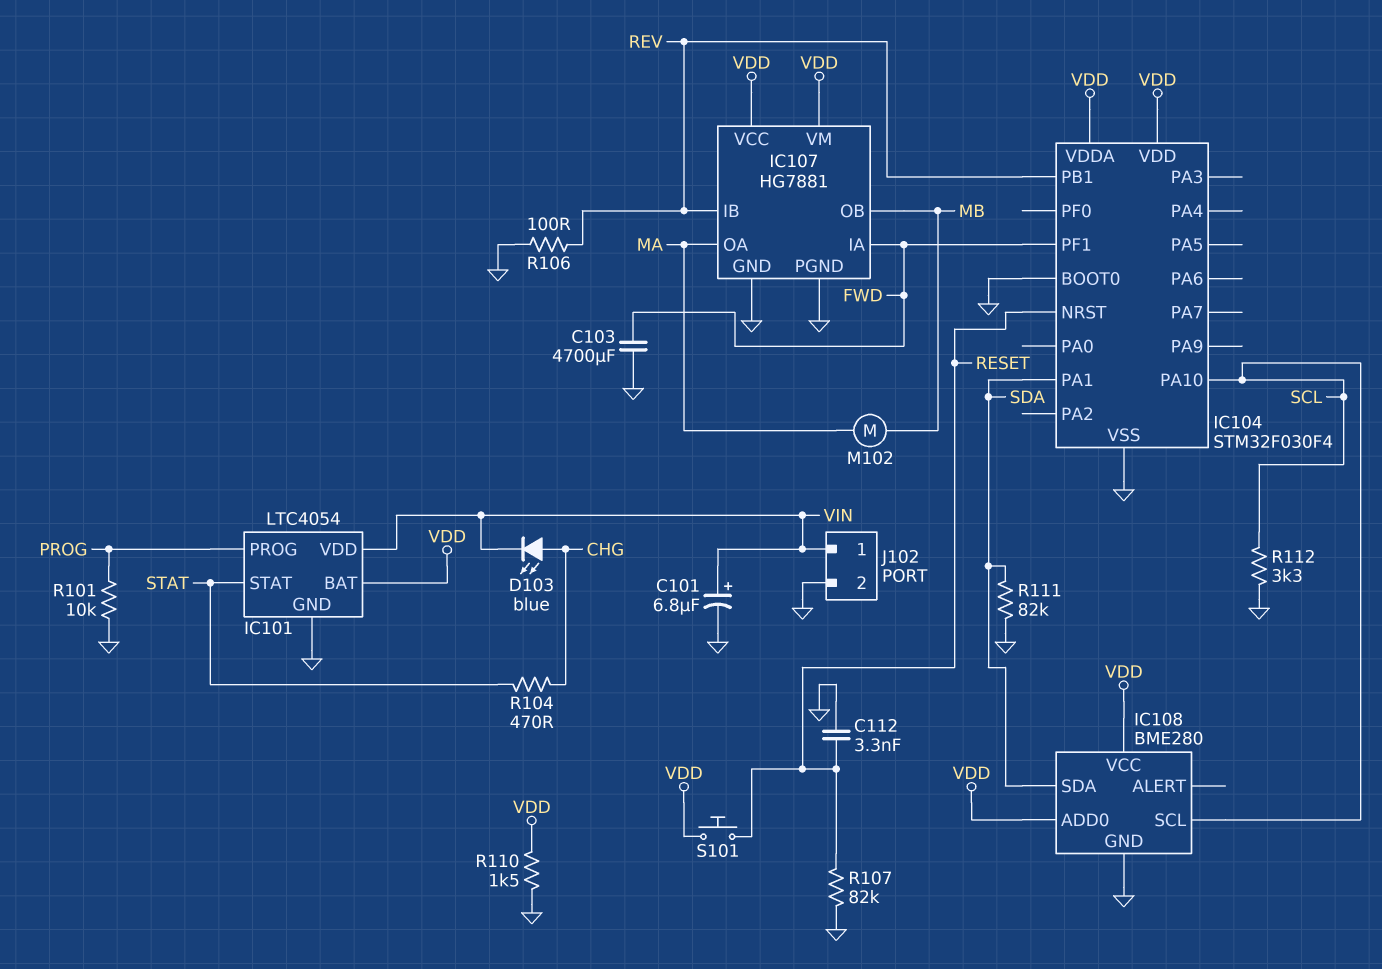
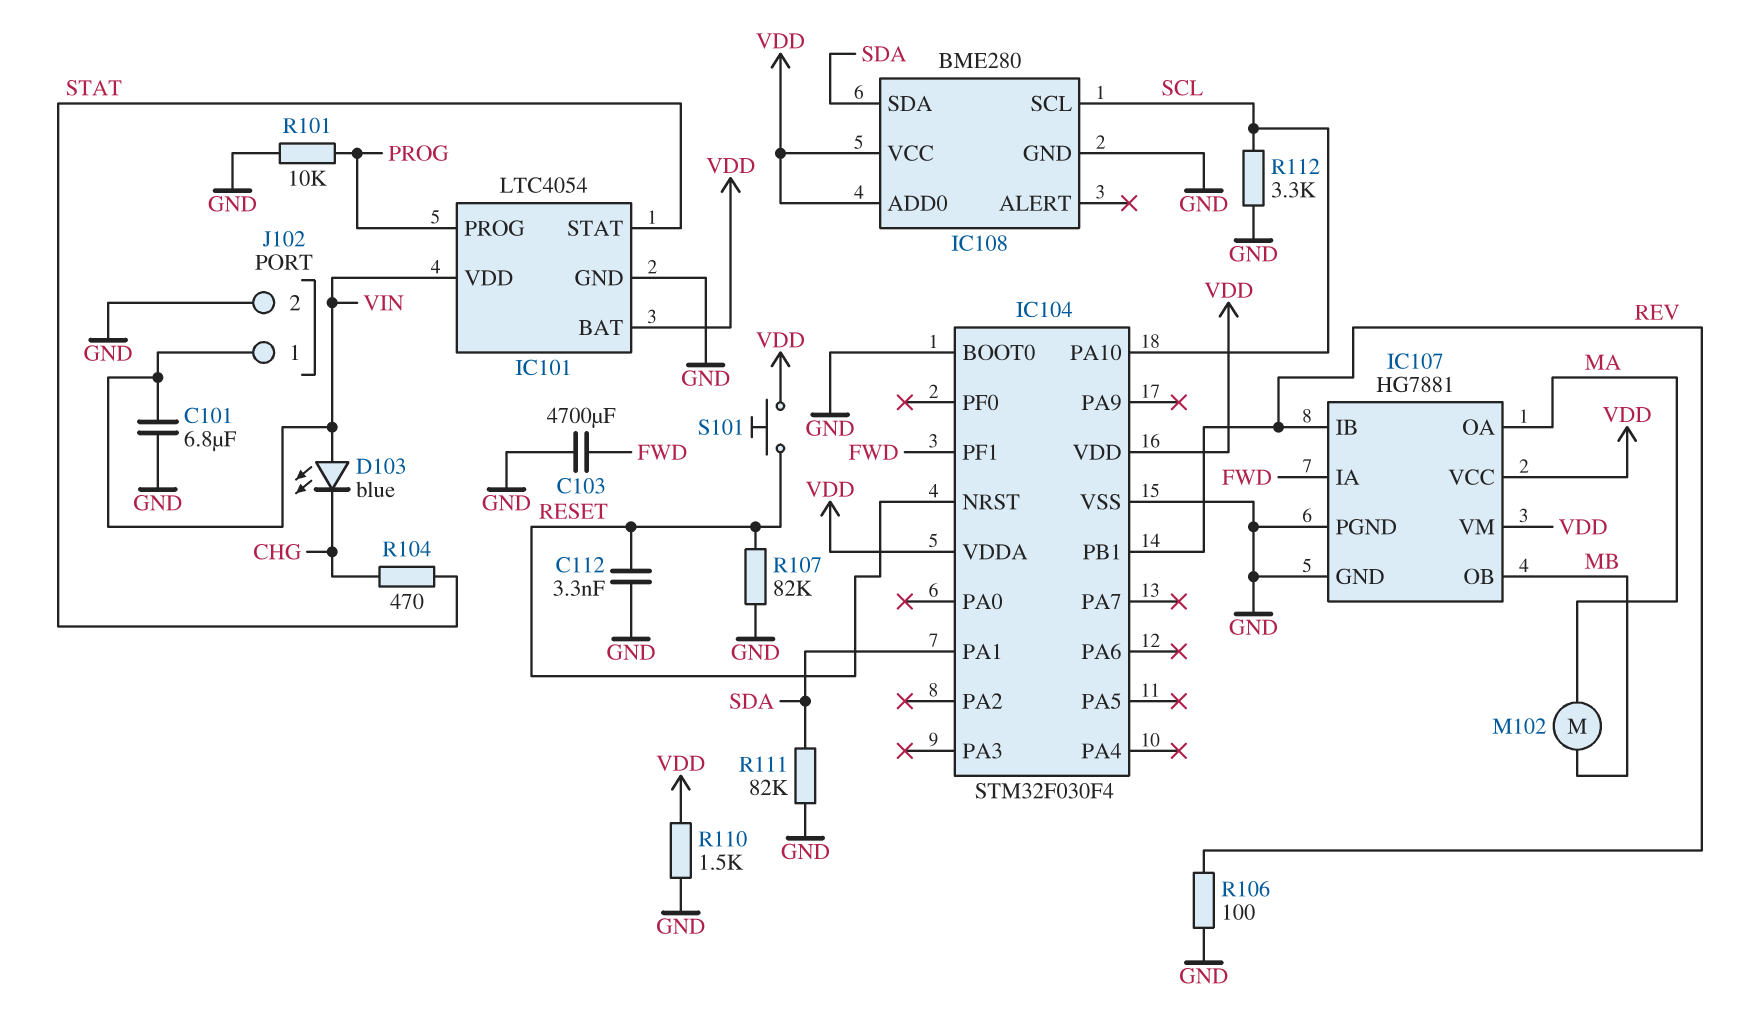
C101: 6.8uF (plus VIN, minus GND) -> 6.8uF (GND, VIN)
D103: LED blue (A CHG, K VIN) -> LED blue (A VIN, K CHG)

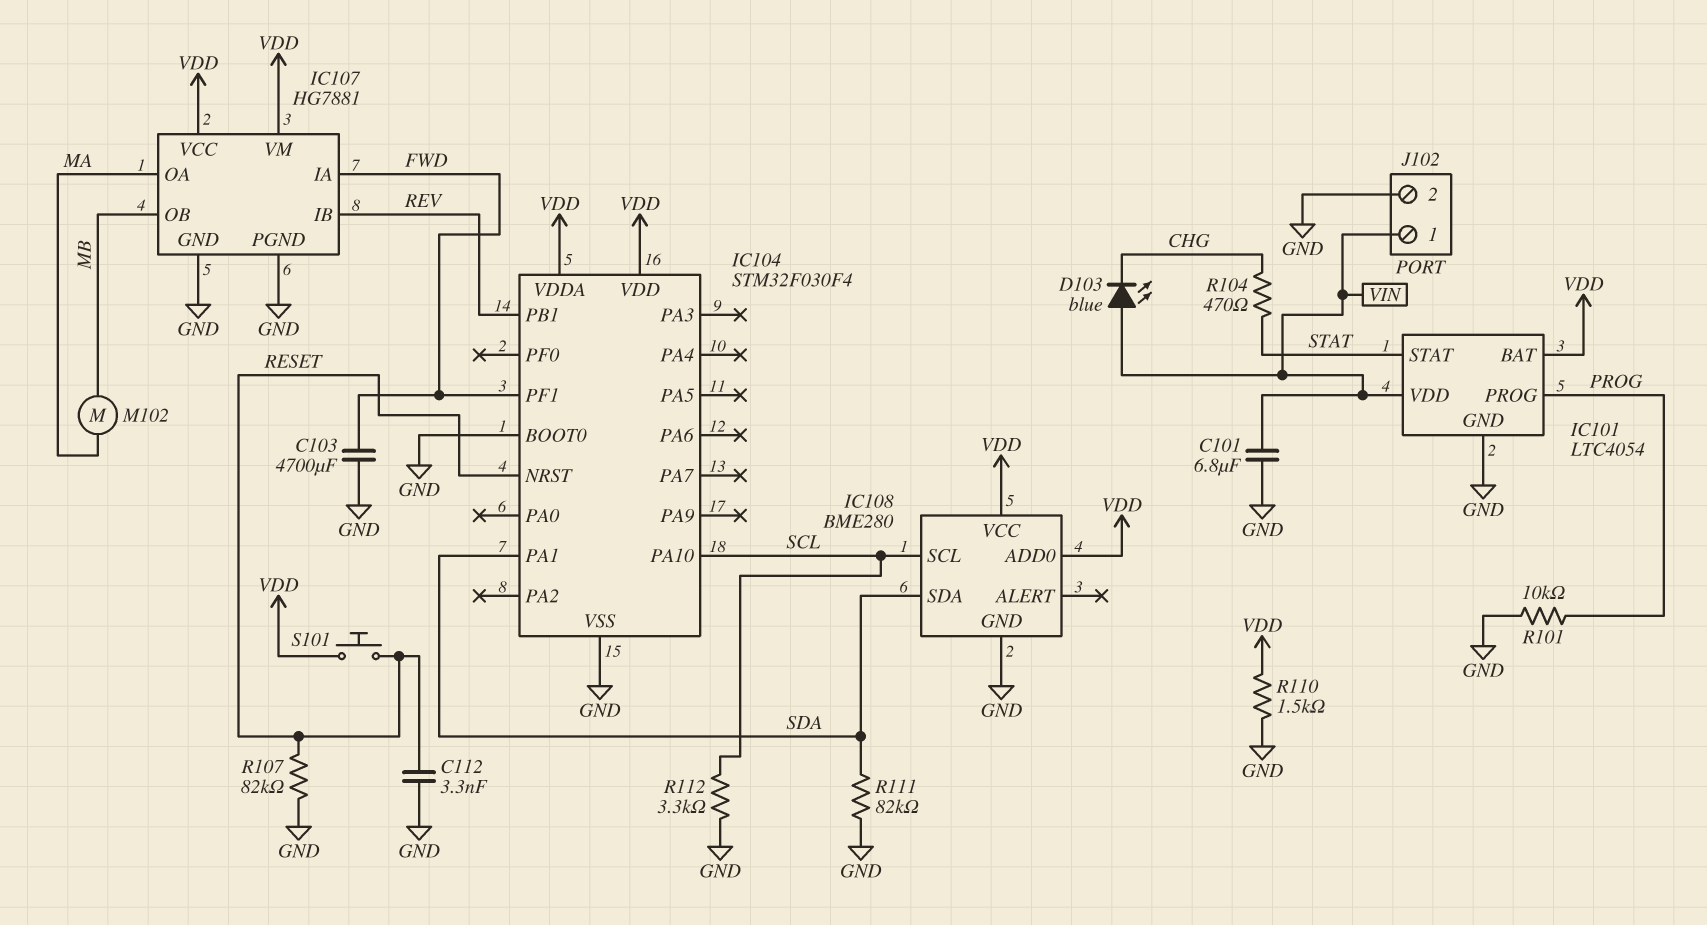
R106: 100 (GND, REV) -> none

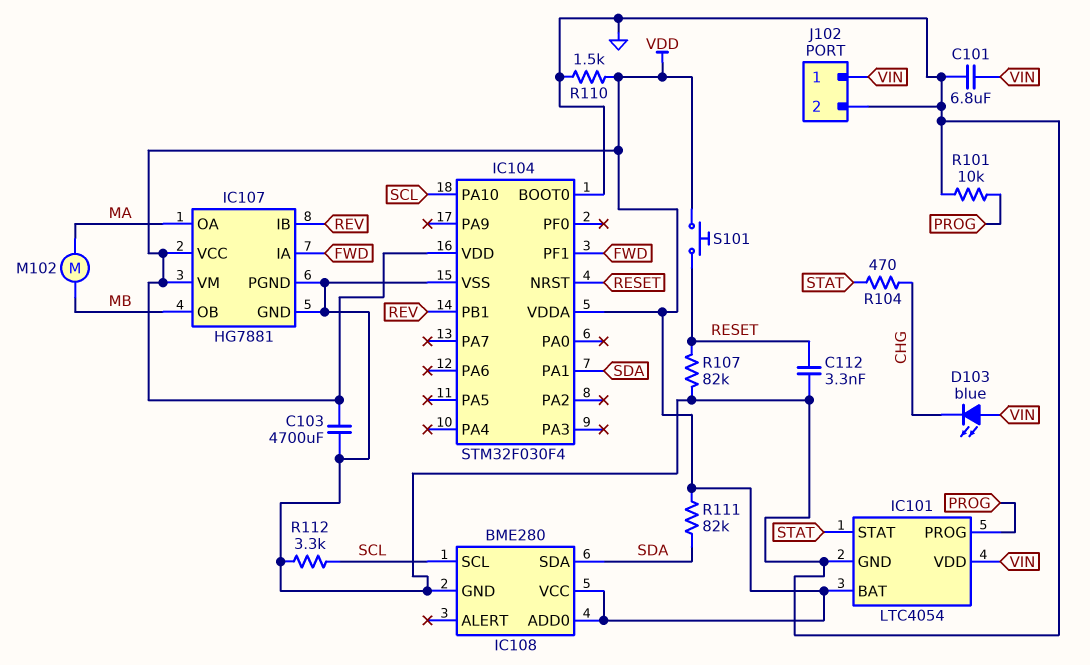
C103: 4700uF (FWD, GND) -> 4700uF (GND, VDD)
R111: 82k (GND, SDA) -> 82k (SDA, VDD)

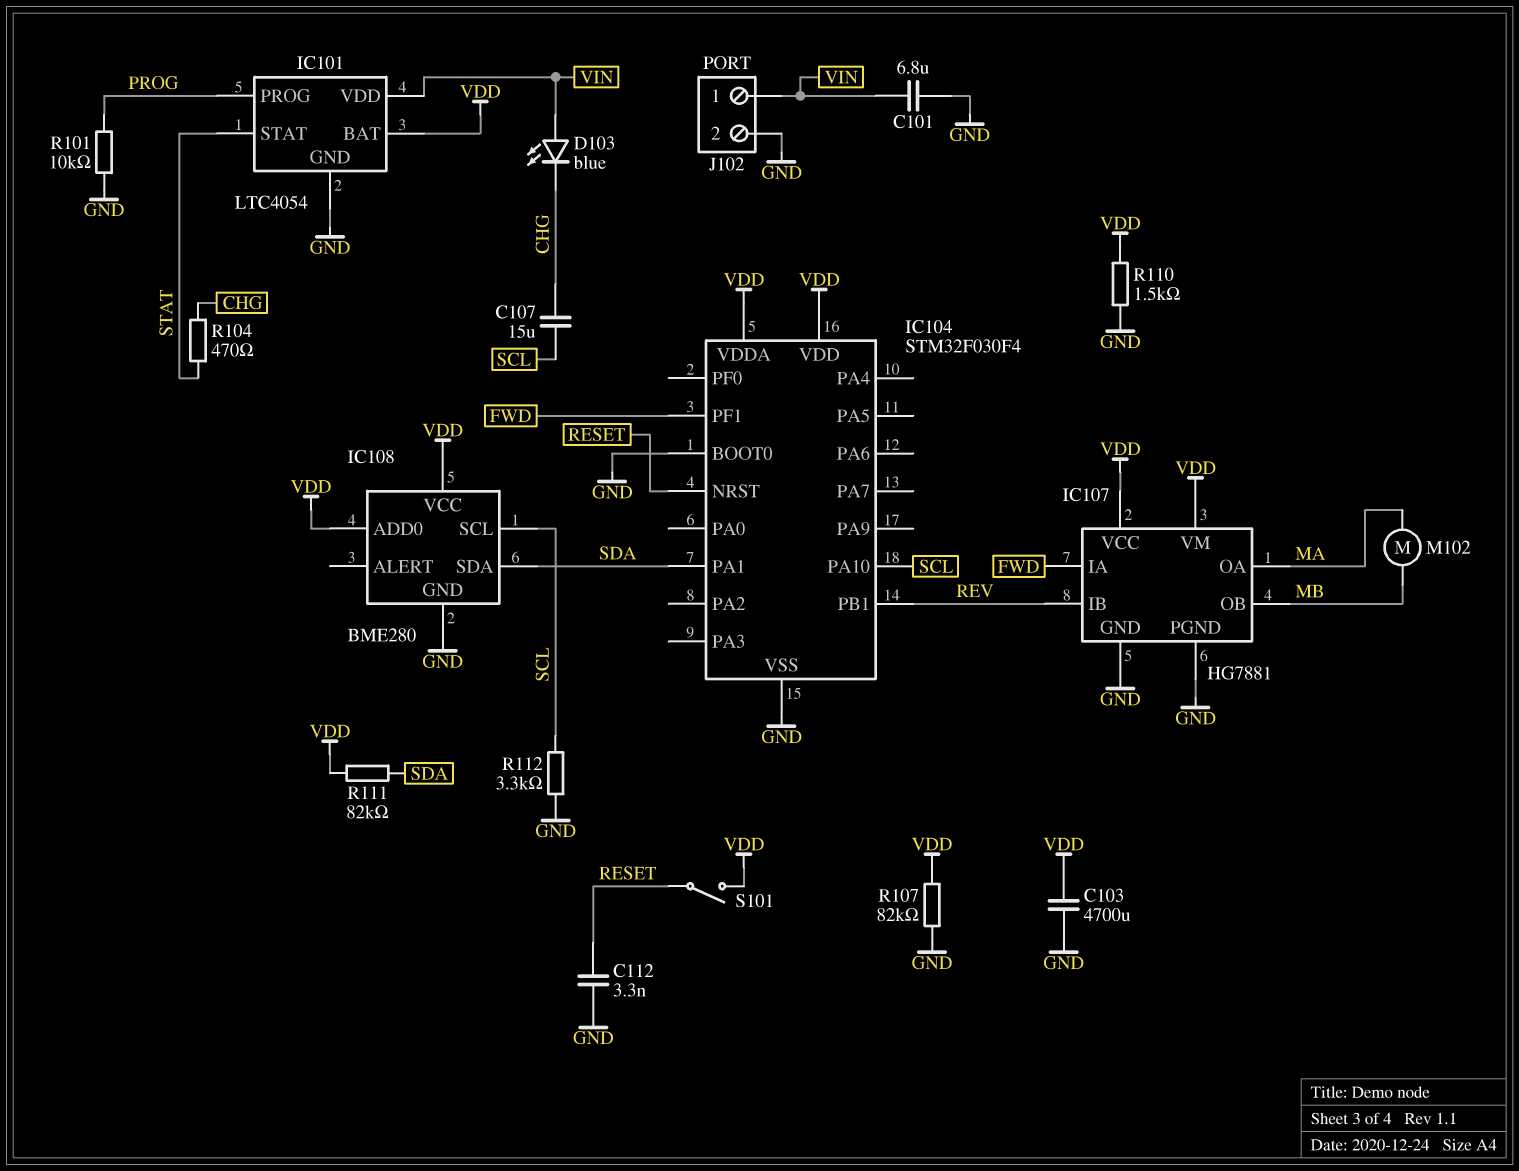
C107: none -> 15uF (CHG, SCL)
R107: 82k (GND, RESET) -> 82k (GND, VDD)
S101: button (RESET, VDD) -> switch (RESET, VDD)

